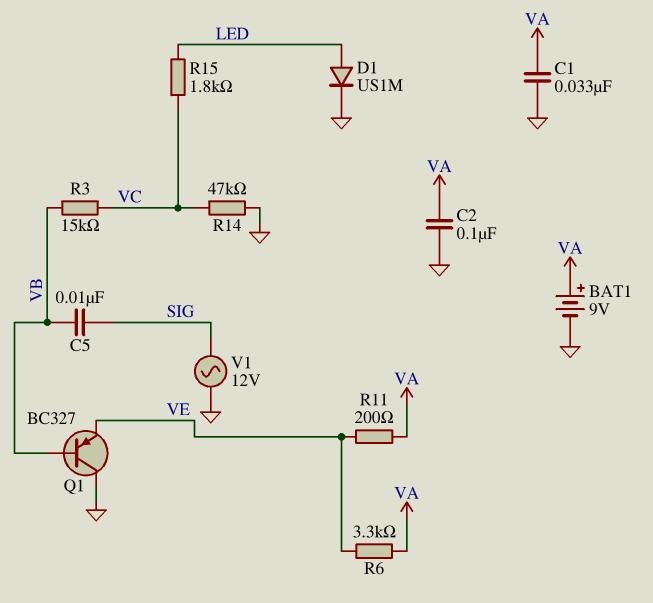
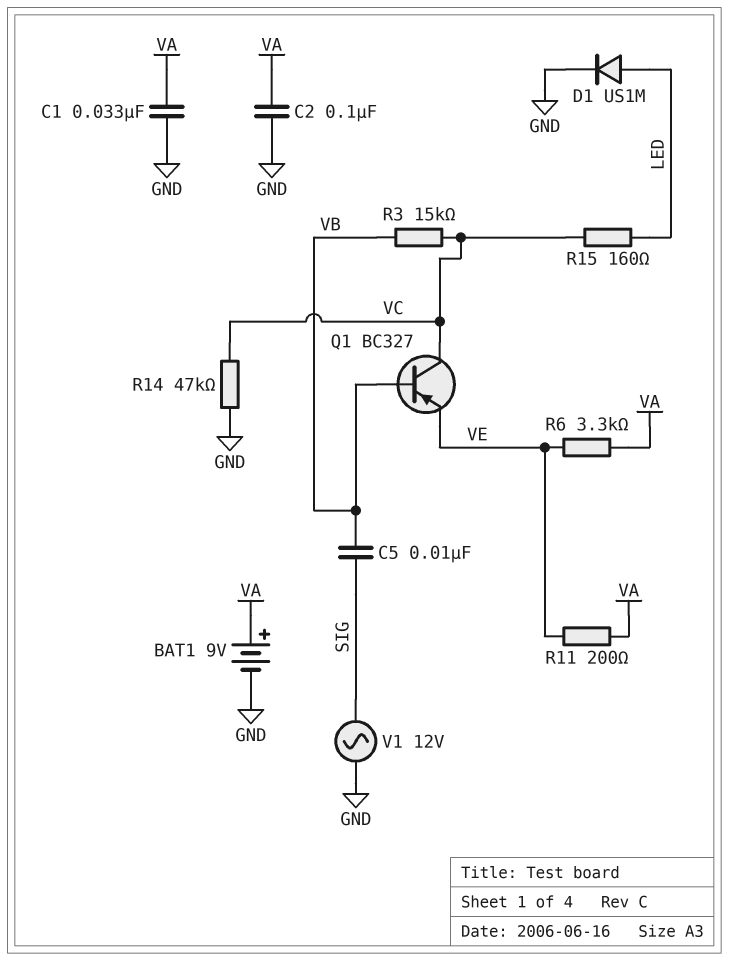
Q1: PNP BC327 (B VB, C GND, E VE) -> PNP BC327 (B VB, C VC, E VE)
R15: 1.8k (LED, VC) -> 160 (LED, VC)

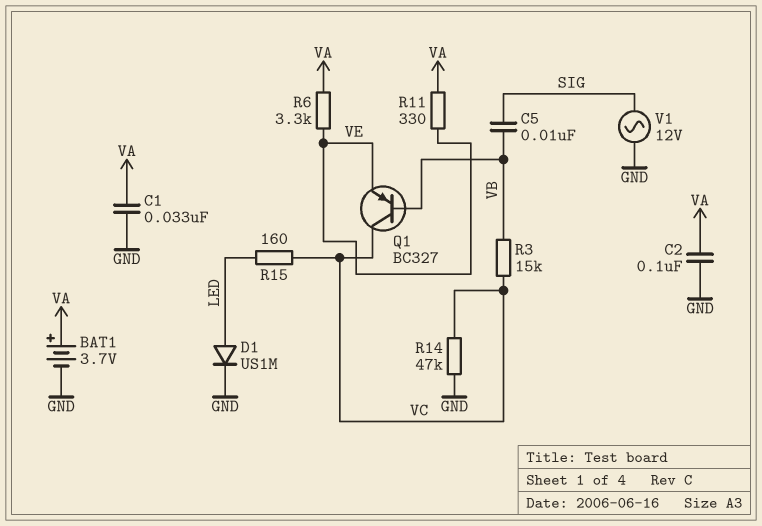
BAT1: 9V (plus VA, minus GND) -> 3.7V (plus VA, minus GND)
R11: 200 (VA, VE) -> 330 (VA, VE)

